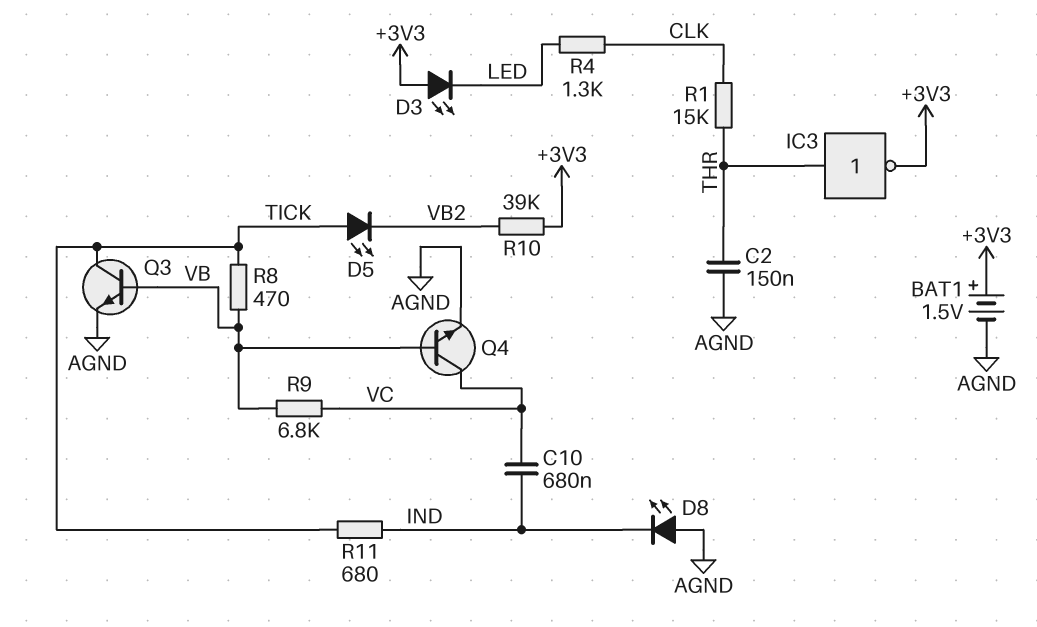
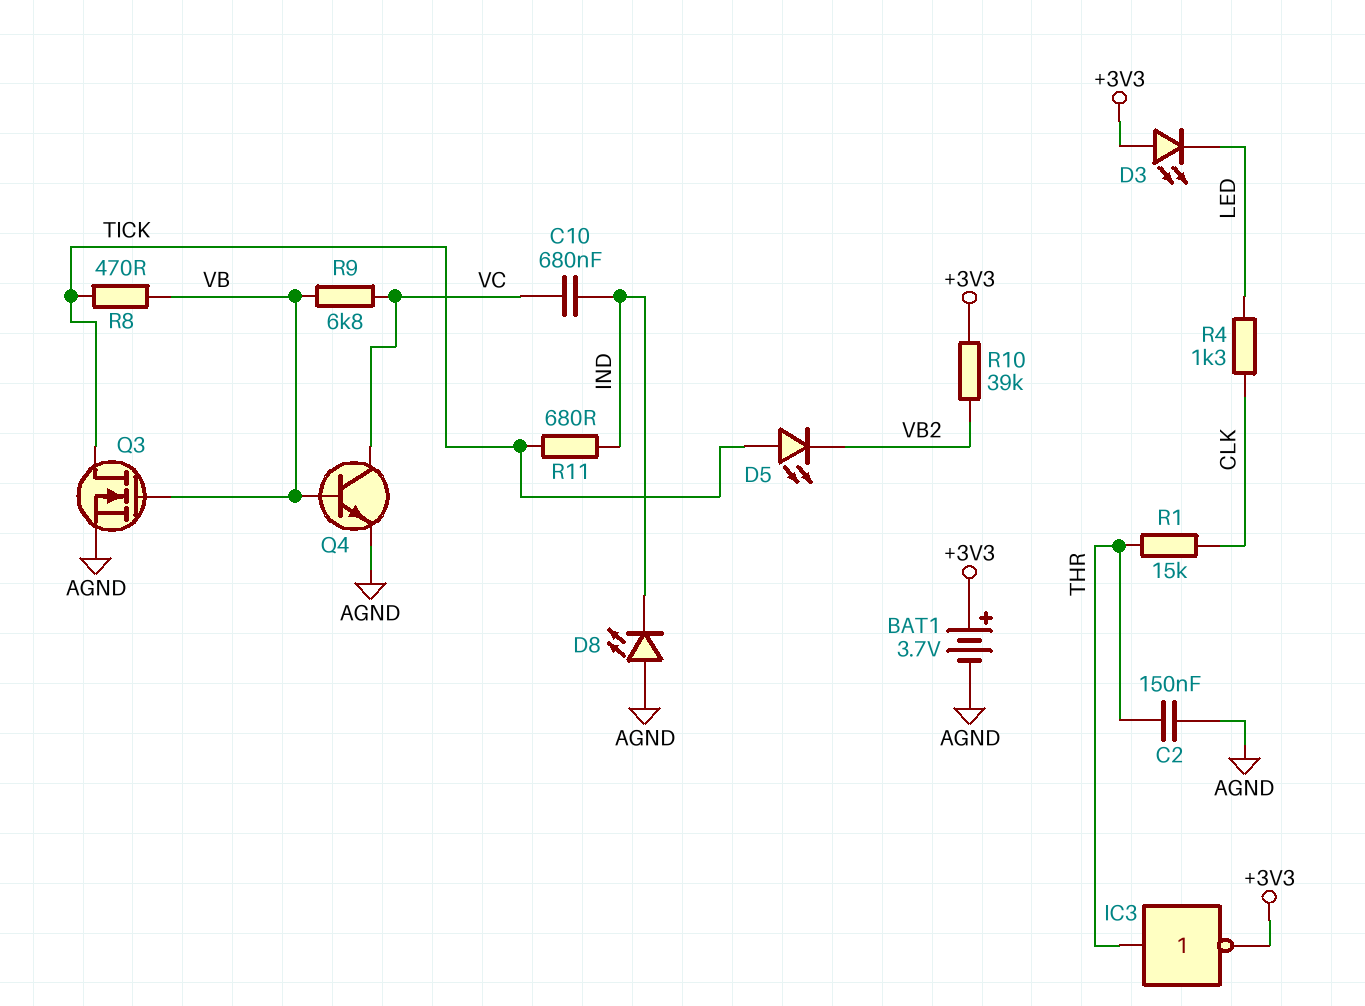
BAT1: 1.5V (plus +3V3, minus AGND) -> 3.7V (plus +3V3, minus AGND)
Q3: NPN (B VB, C TICK, E AGND) -> NMOS (G VB, D TICK, S AGND)

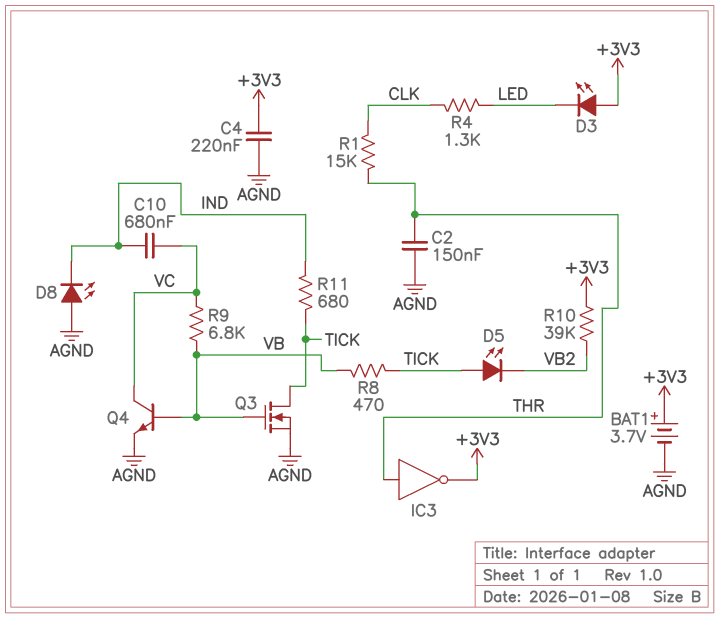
C4: none -> 220nF (+3V3, AGND)

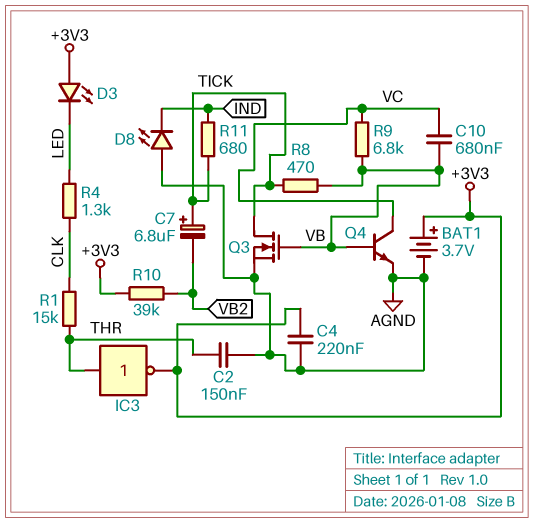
C7: none -> 6.8uF (plus TICK, minus VB2)
C10: 680nF (IND, VC) -> 680nF (VB, VC)
D5: LED (A TICK, K VB2) -> none

